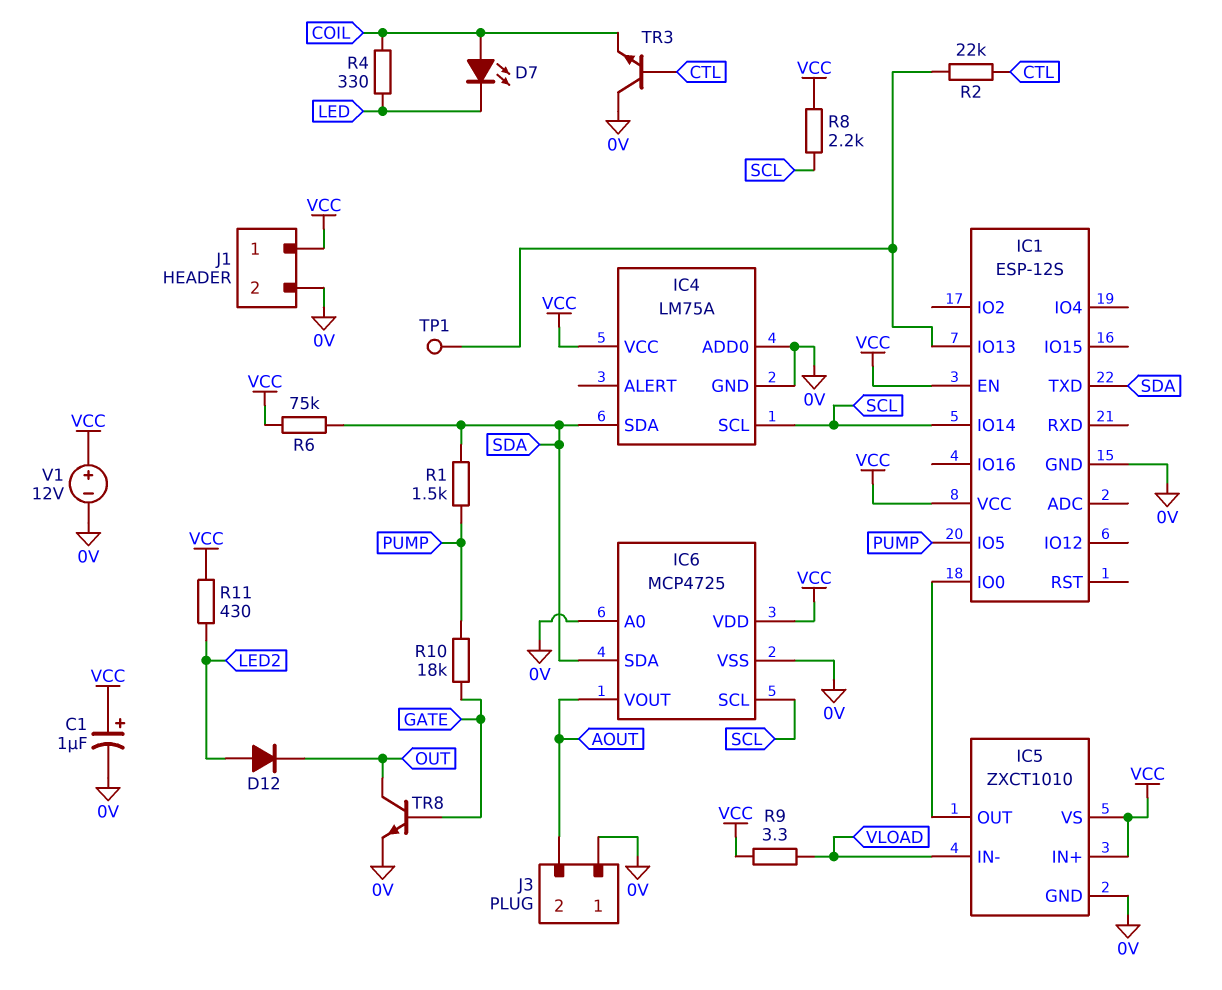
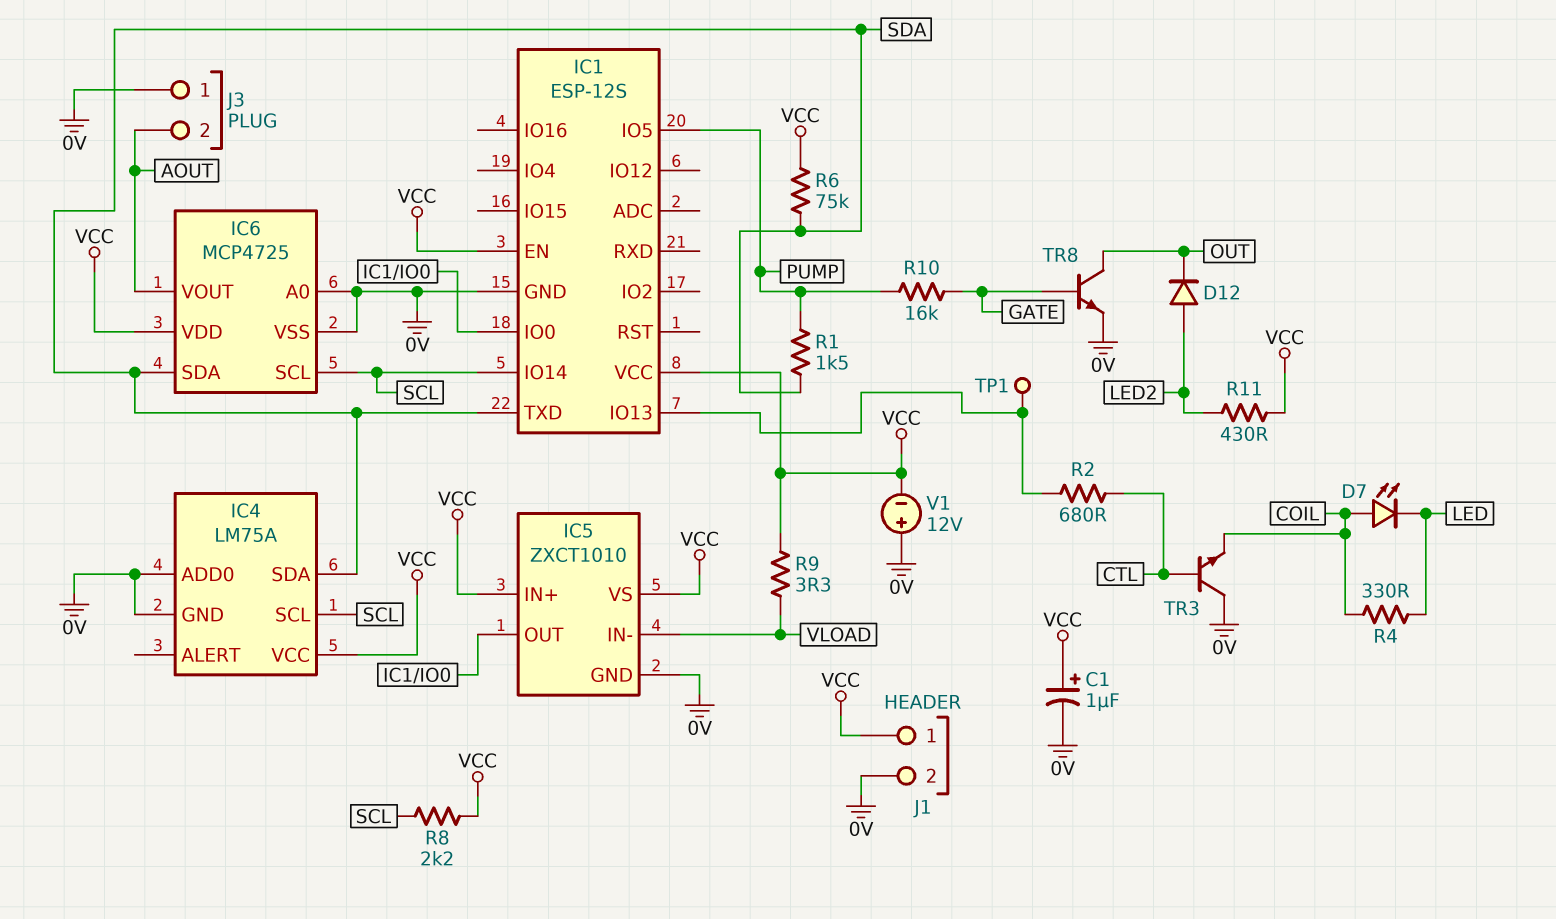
R2: 22k (CTL, IC1/IO13) -> 680 (CTL, IC1/IO13)
R10: 18k (GATE, PUMP) -> 16k (GATE, PUMP)
V1: 12V (plus VCC, minus 0V) -> 12V (plus 0V, minus VCC)

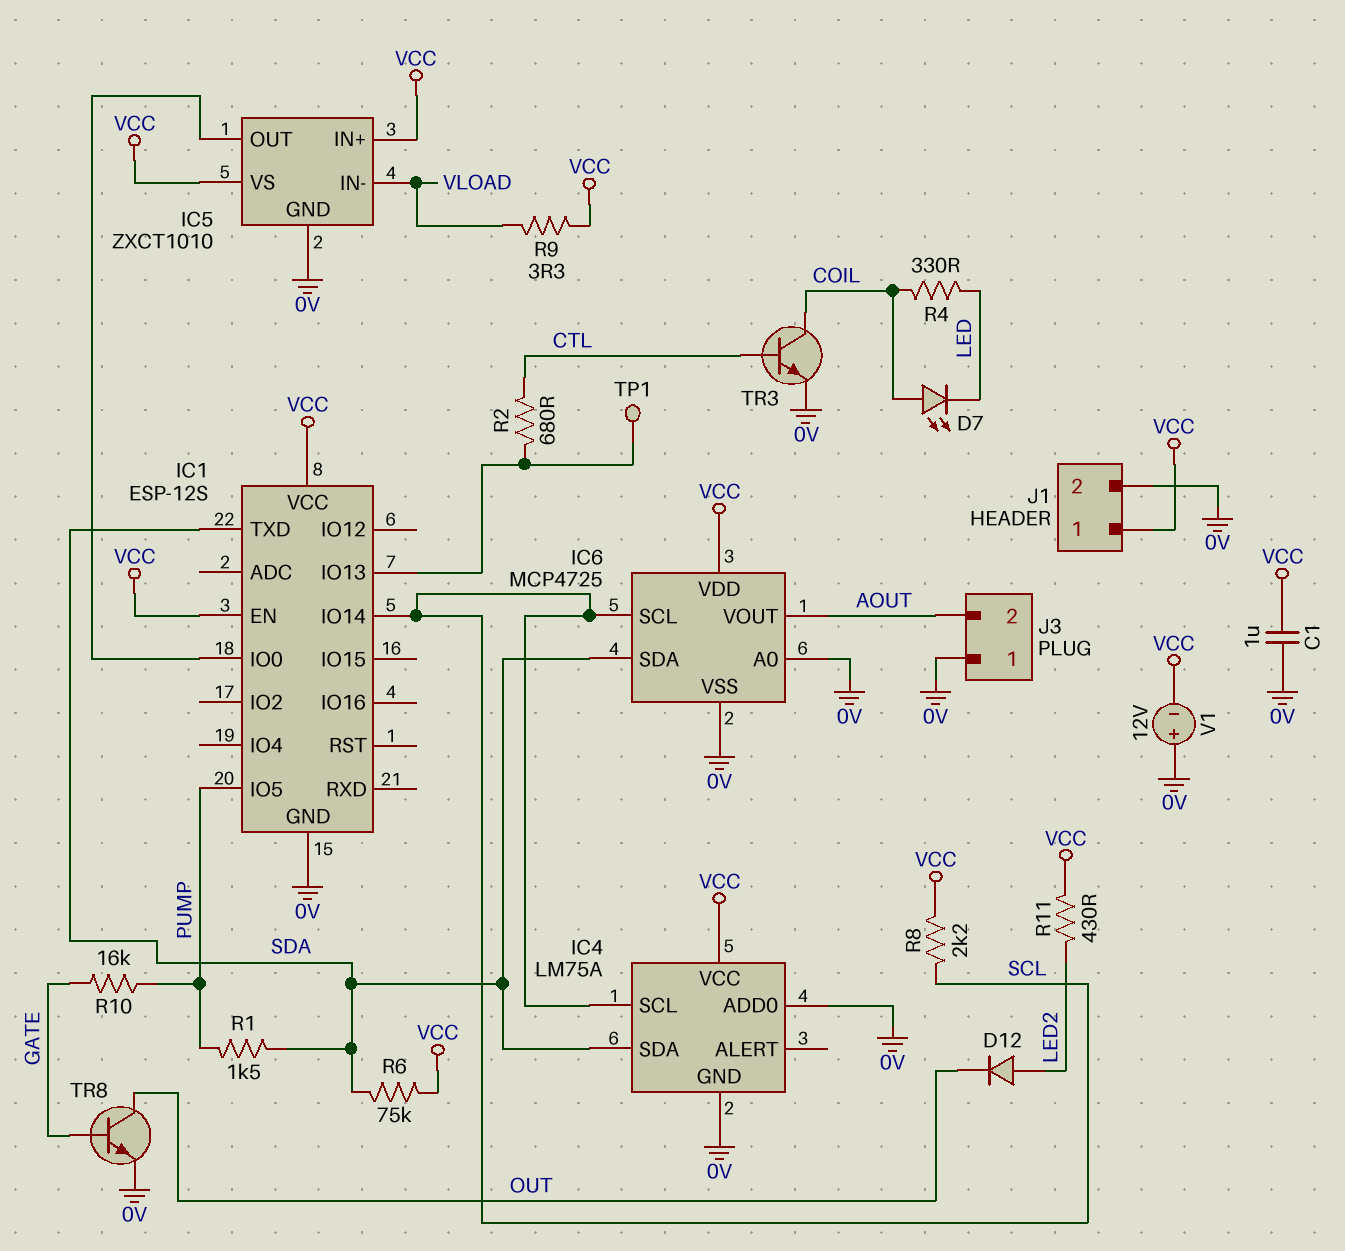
C1: 1uF (plus VCC, minus 0V) -> 1uF (0V, VCC)
TR3: NPN (B CTL, C 0V, E COIL) -> NPN (B CTL, C COIL, E 0V)

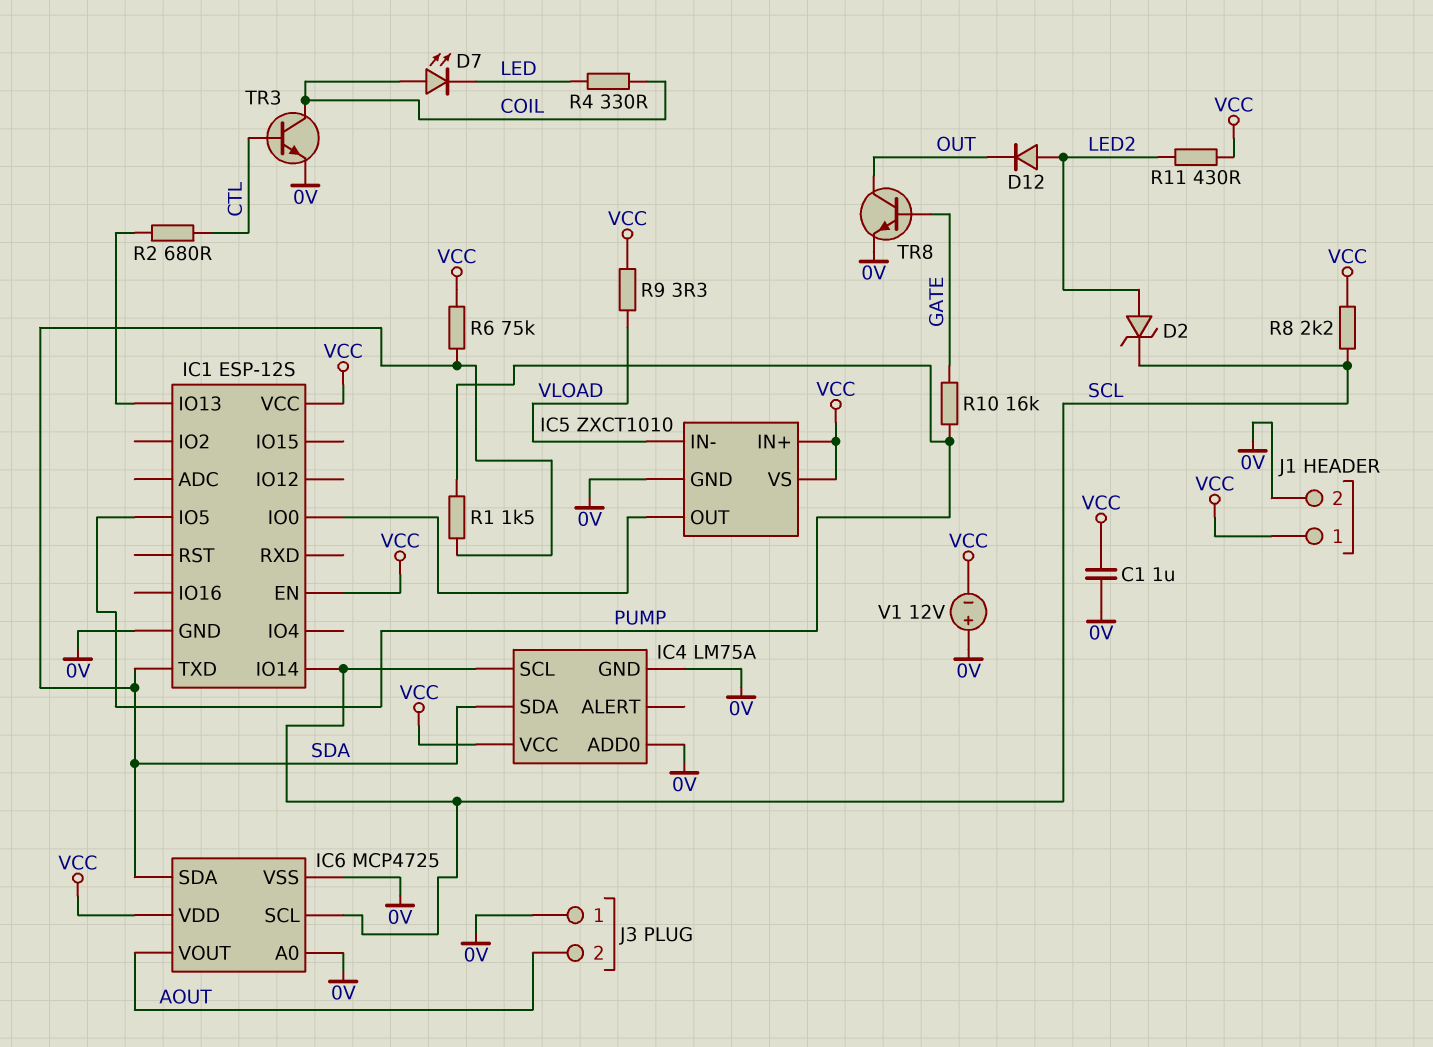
D2: none -> zener (A LED2, K SCL)
TP1: test point (IC1/IO13) -> none

